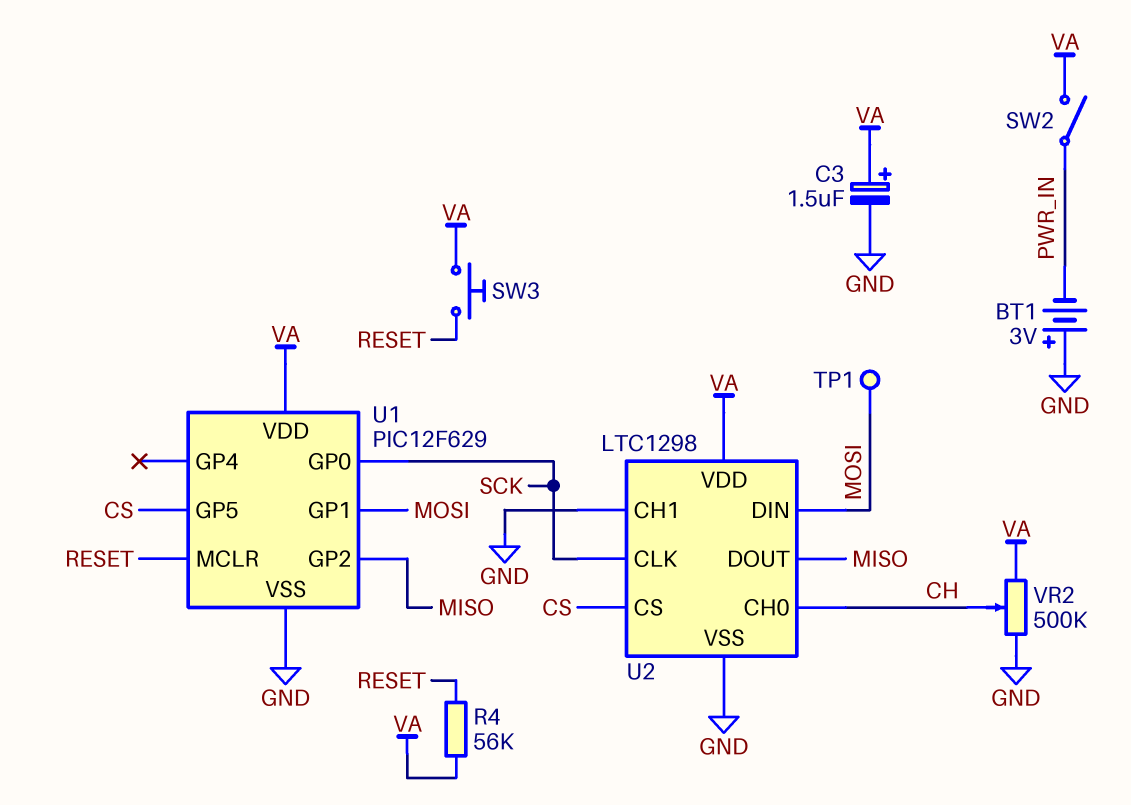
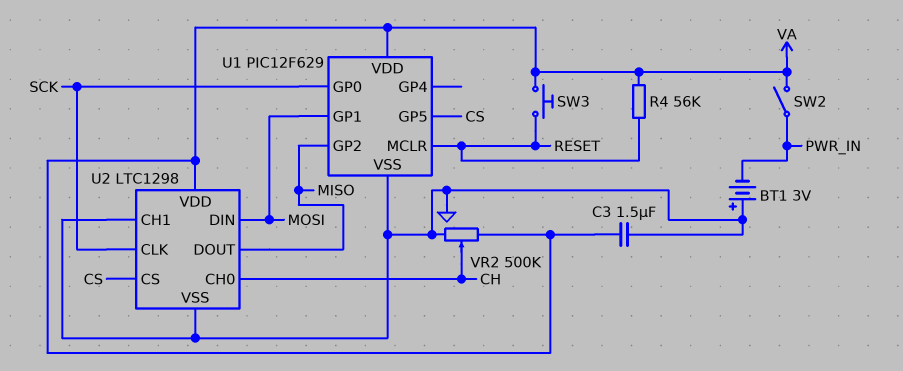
C3: 1.5uF (plus VA, minus GND) -> 1.5uF (GND, VA)
TP1: test point (MOSI) -> none

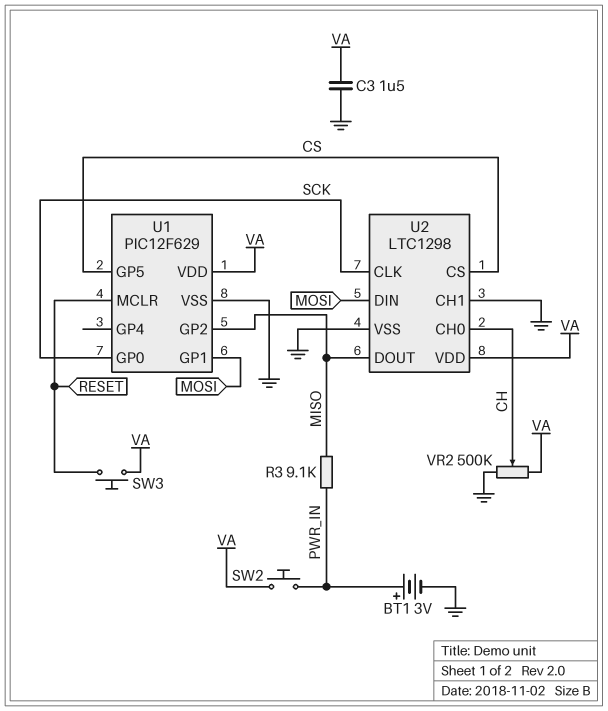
BT1: 3V (plus GND, minus PWR_IN) -> 3V (plus PWR_IN, minus GND)
R3: none -> 9.1k (MISO, PWR_IN)
R4: 56k (RESET, VA) -> none
SW2: switch (PWR_IN, VA) -> button (PWR_IN, VA)

